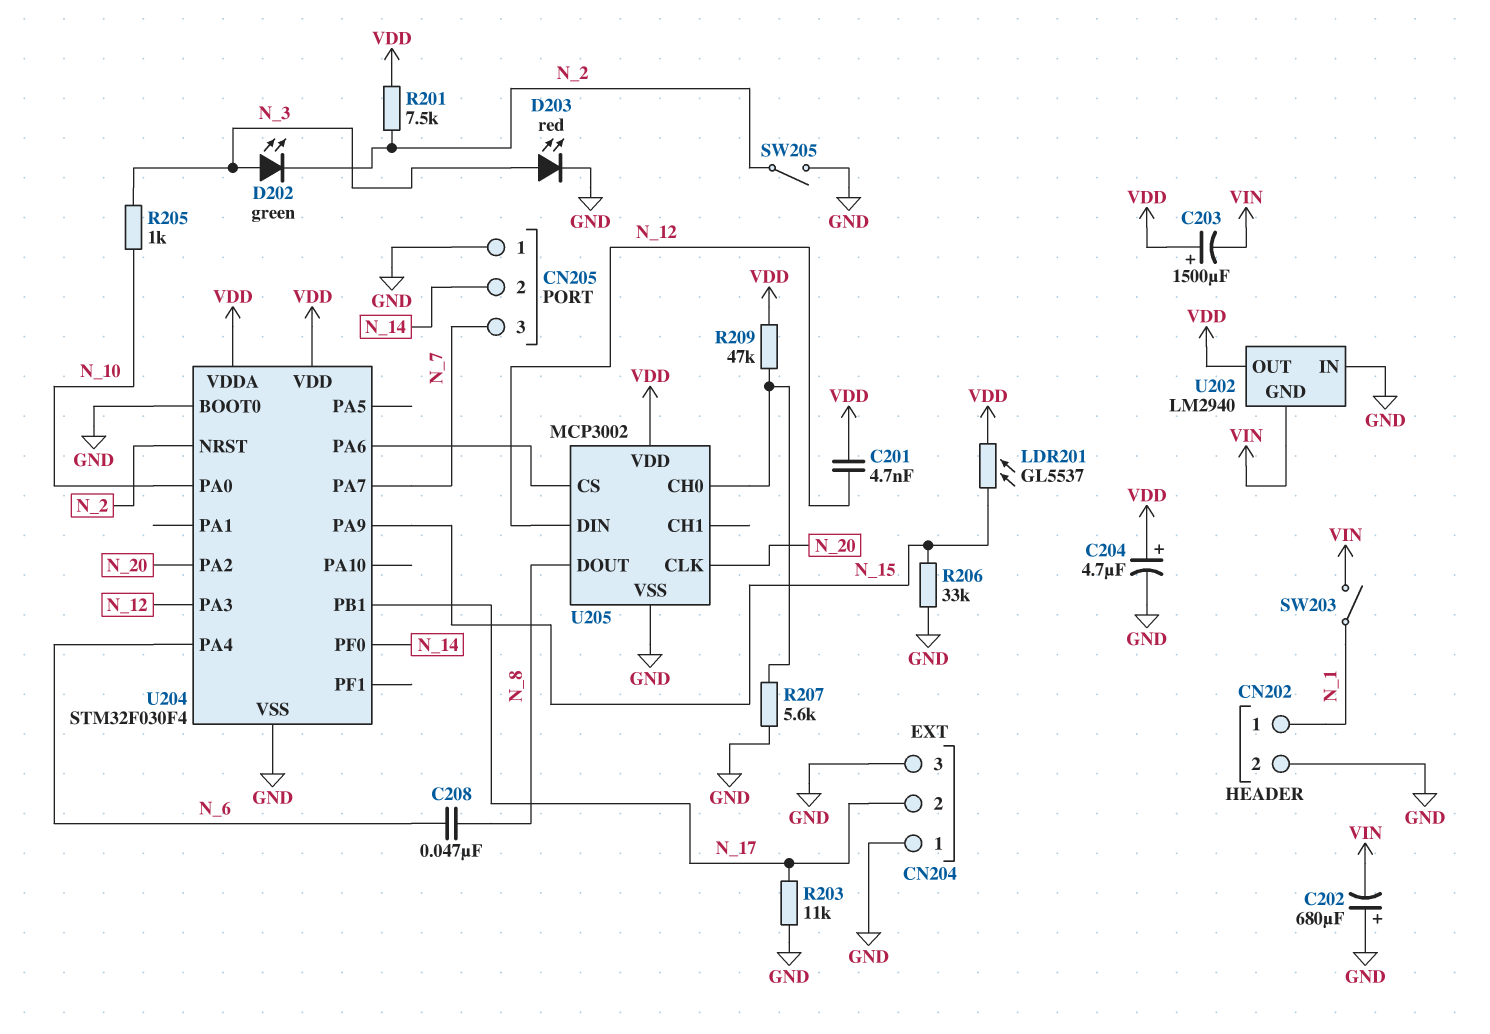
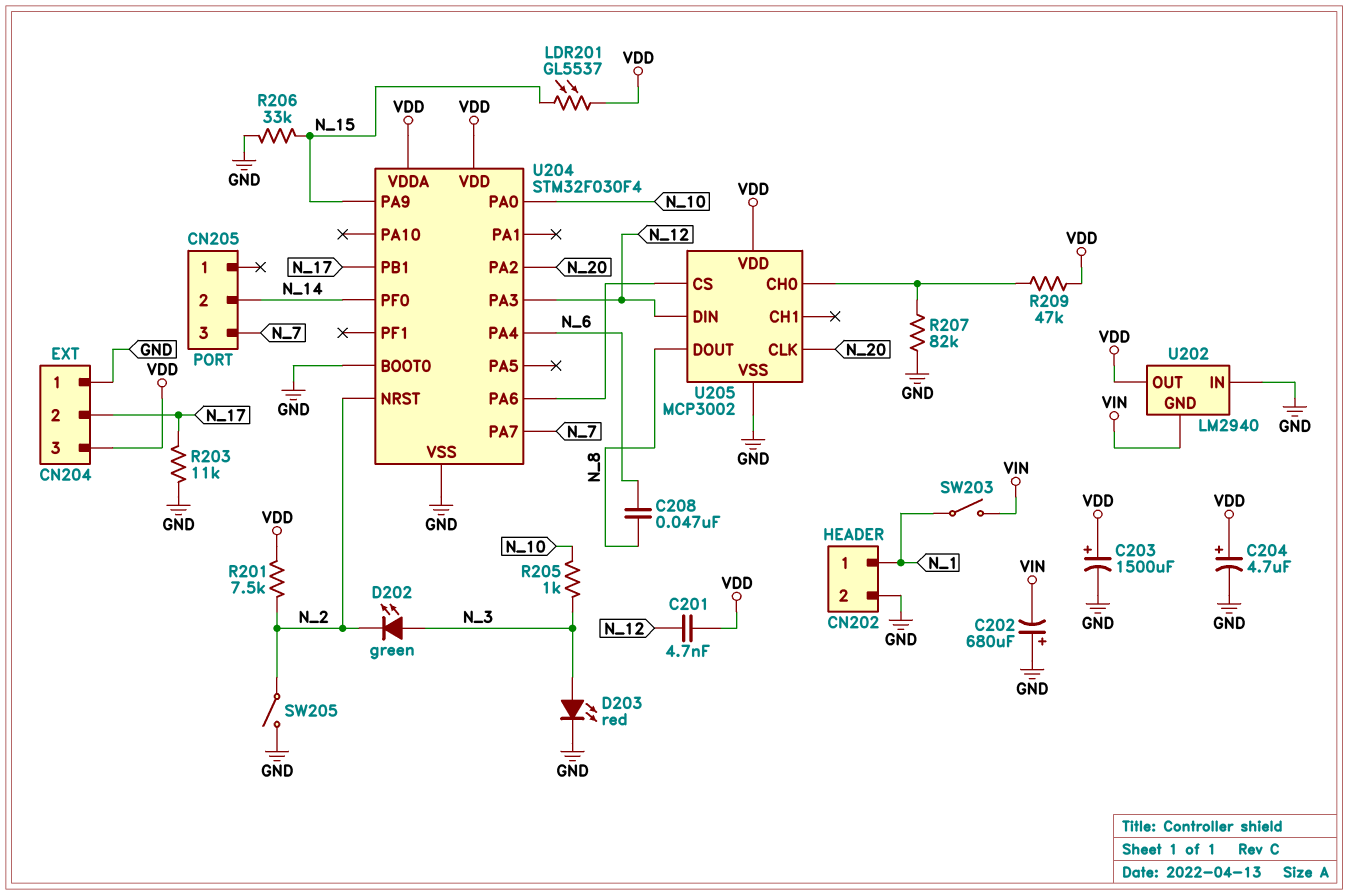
C203: 1500uF (plus VDD, minus VIN) -> 1500uF (plus VDD, minus GND)
CN204 pin 3: GND -> VDD
CN205 pin 1: GND -> none
R207: 5.6k (GND, U205/CH0) -> 82k (GND, U205/CH0)

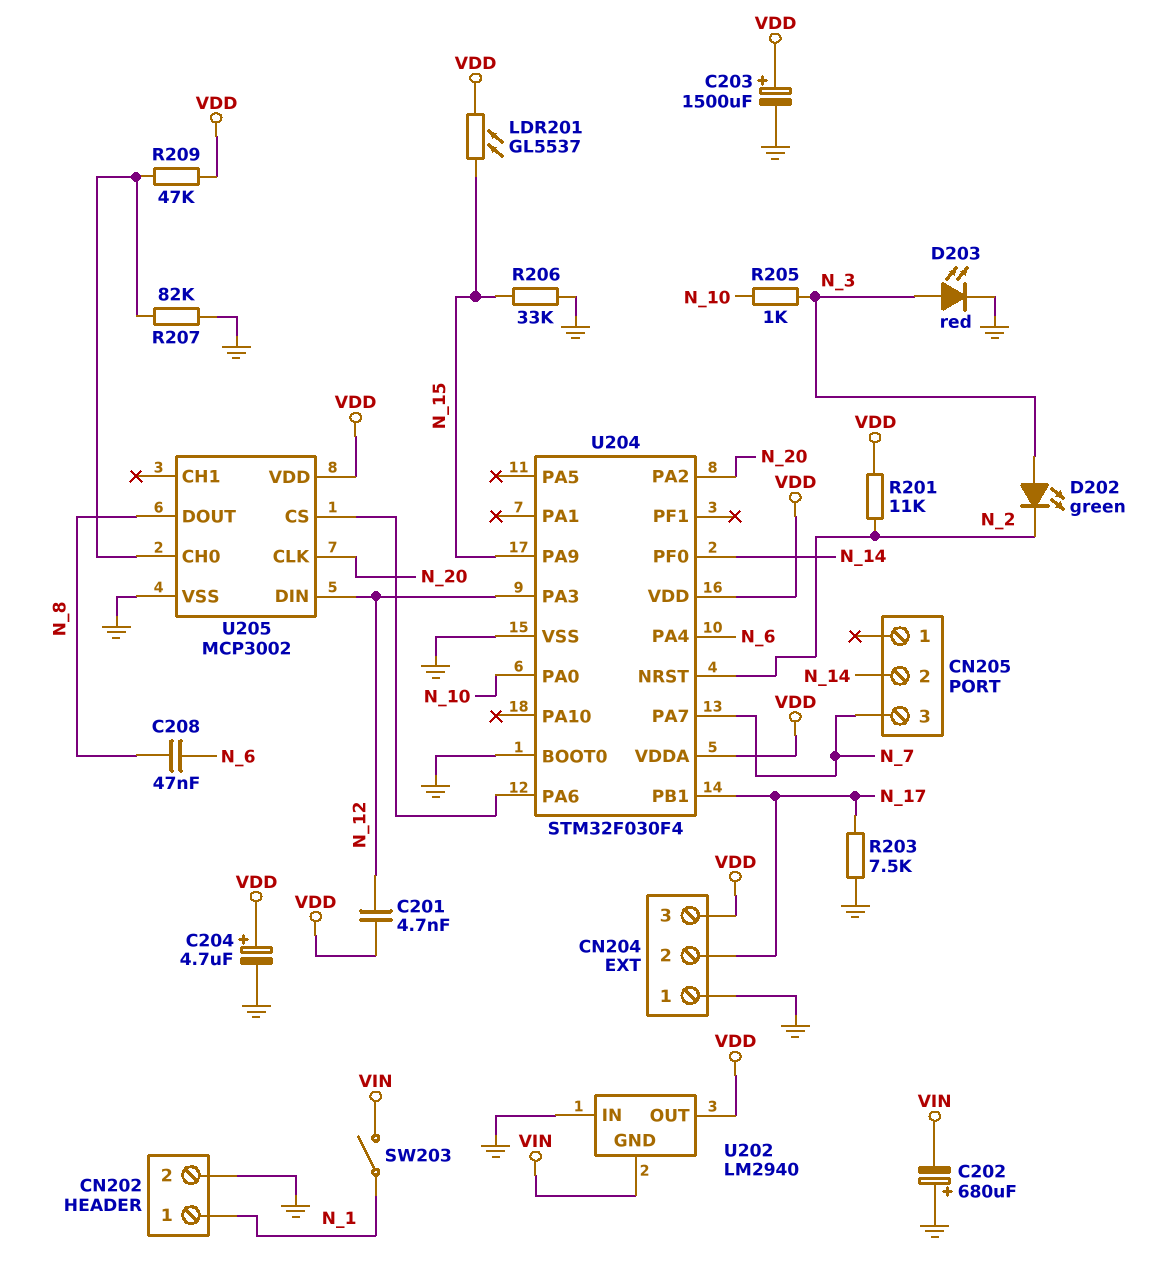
R201: 7.5k (N_2, VDD) -> 11k (N_2, VDD)
R203: 11k (GND, N_17) -> 7.5k (GND, N_17)
SW205: switch (GND, N_2) -> none

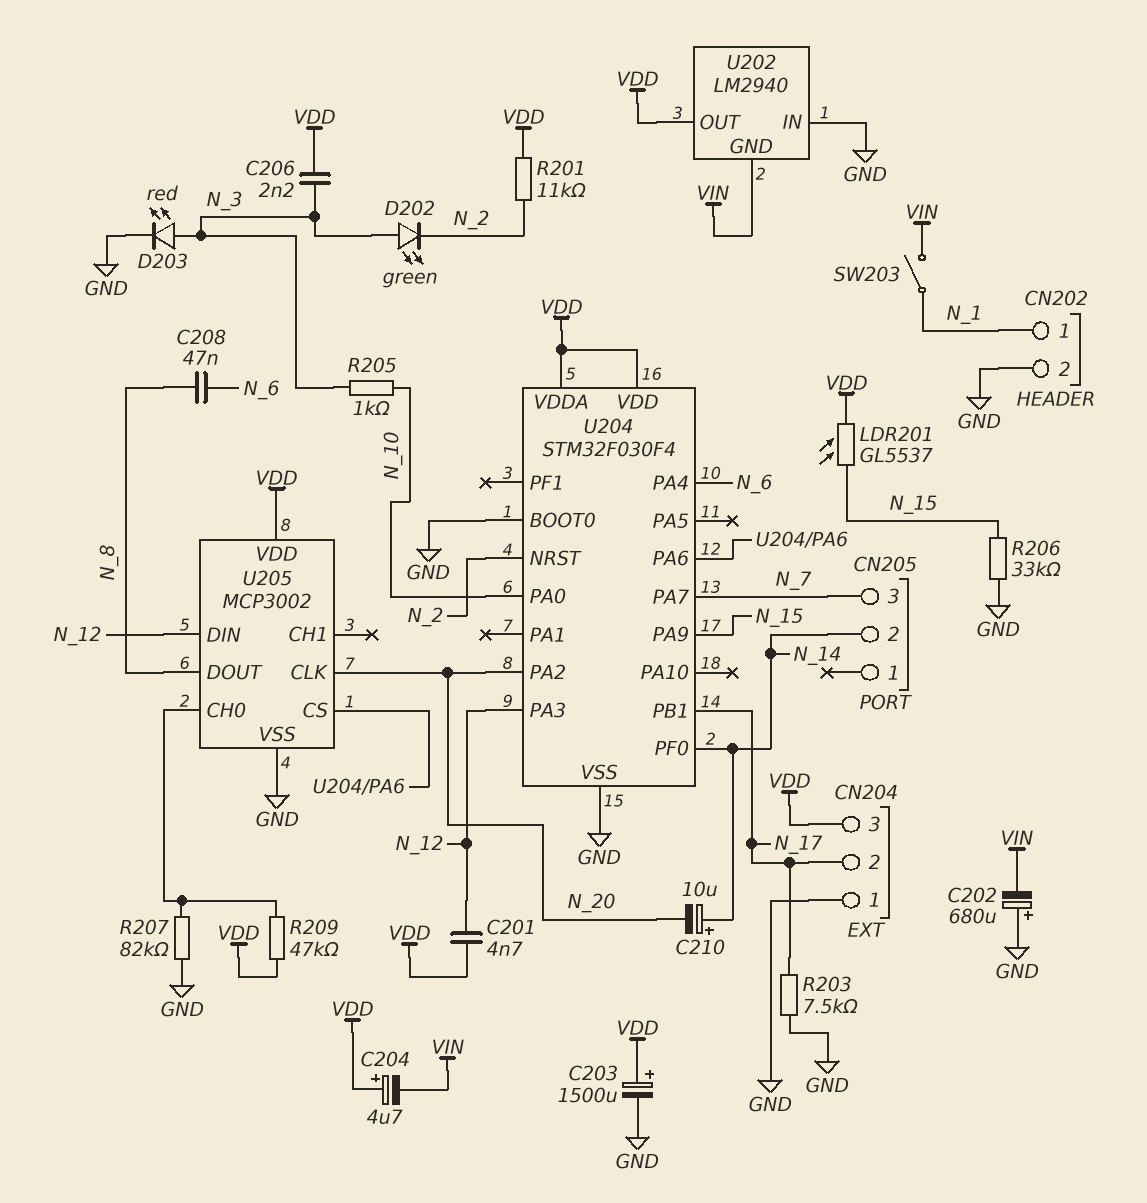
C204: 4.7uF (plus VDD, minus GND) -> 4.7uF (plus VDD, minus VIN)
C206: none -> 2.2nF (N_3, VDD)
C210: none -> 10uF (plus N_14, minus N_20)

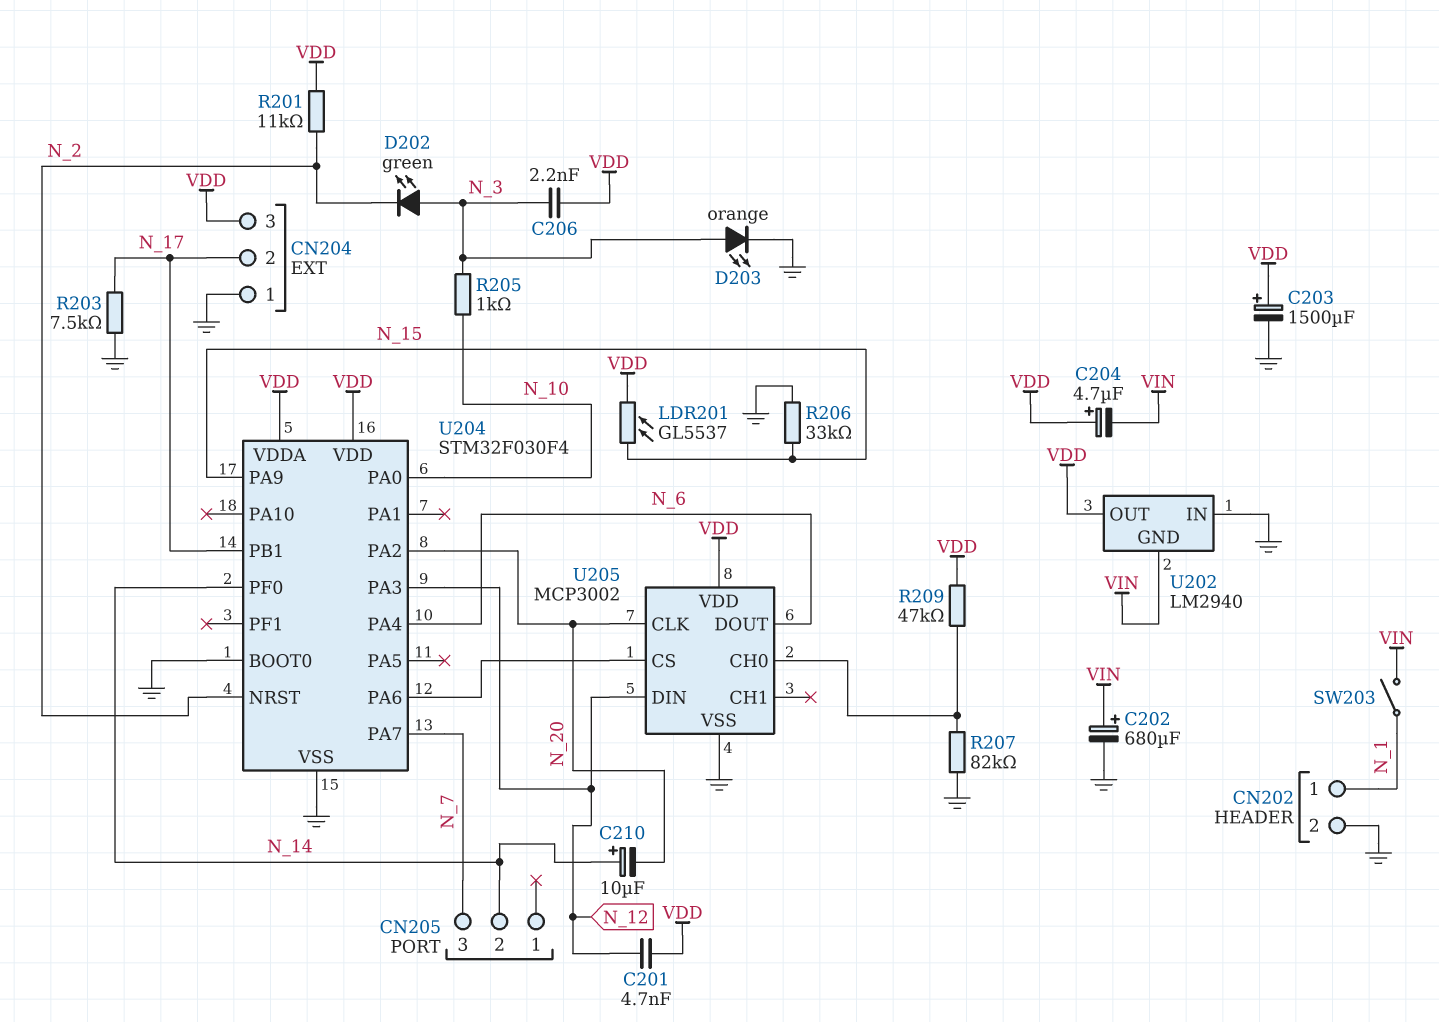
C202: 680uF (plus GND, minus VIN) -> 680uF (plus VIN, minus GND)
C208: 47nF (N_6, N_8) -> none
D203: LED red (A N_3, K GND) -> LED orange (A N_3, K GND)
U205 pin DOUT: N_8 -> N_6

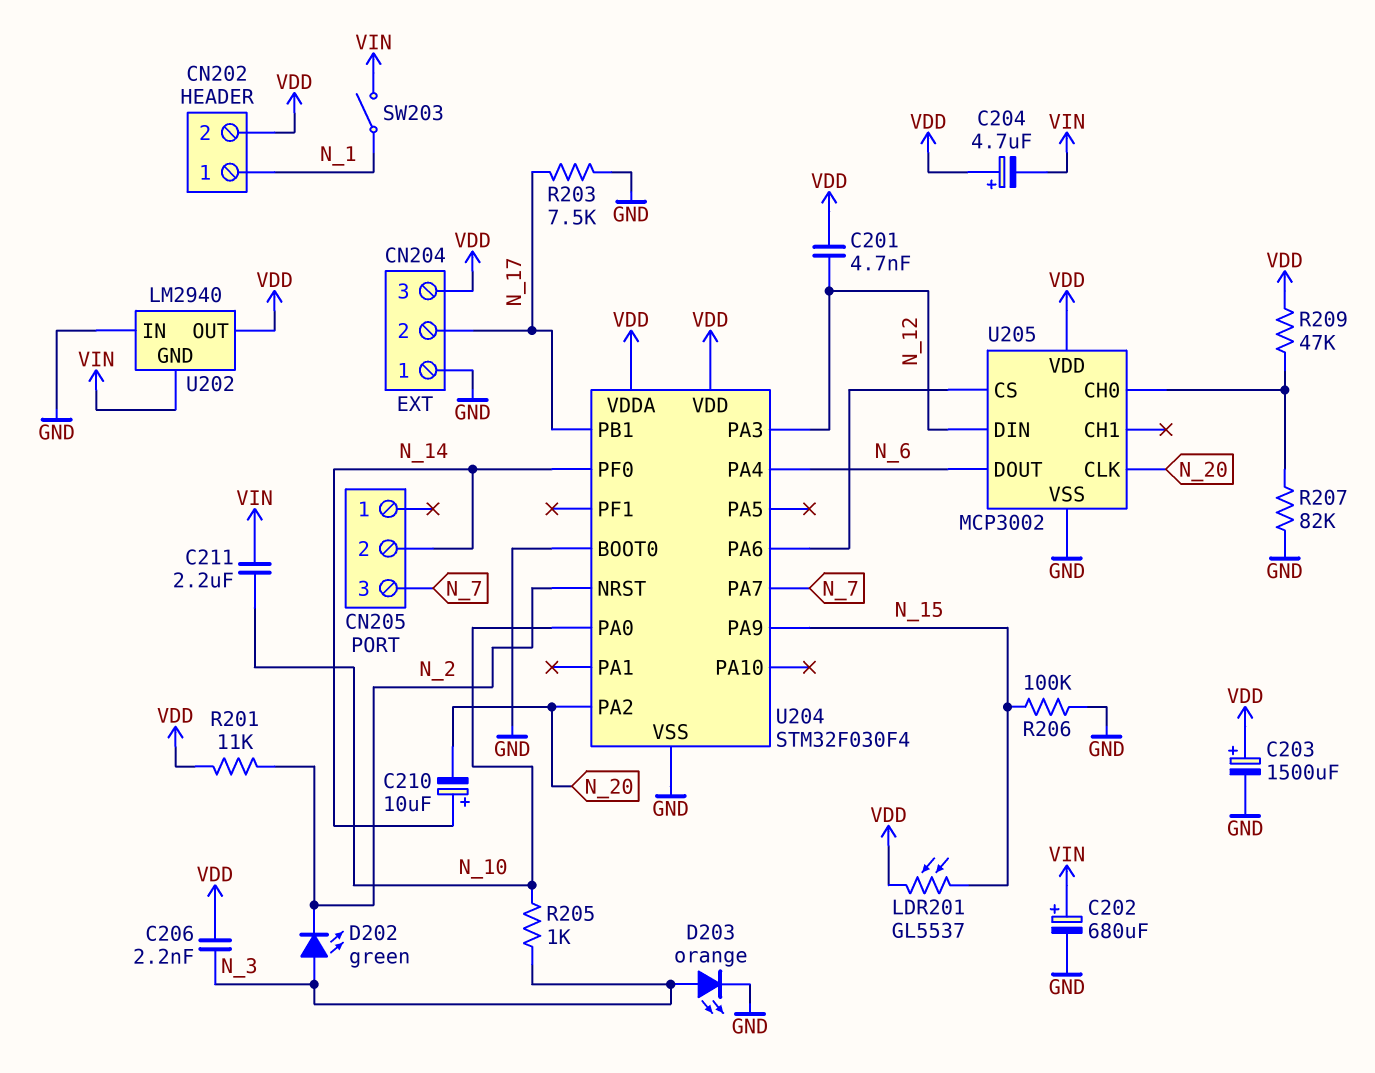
C211: none -> 2.2uF (N_10, VIN)
CN202 pin 2: GND -> VDD
R206: 33k (GND, N_15) -> 100k (GND, N_15)

